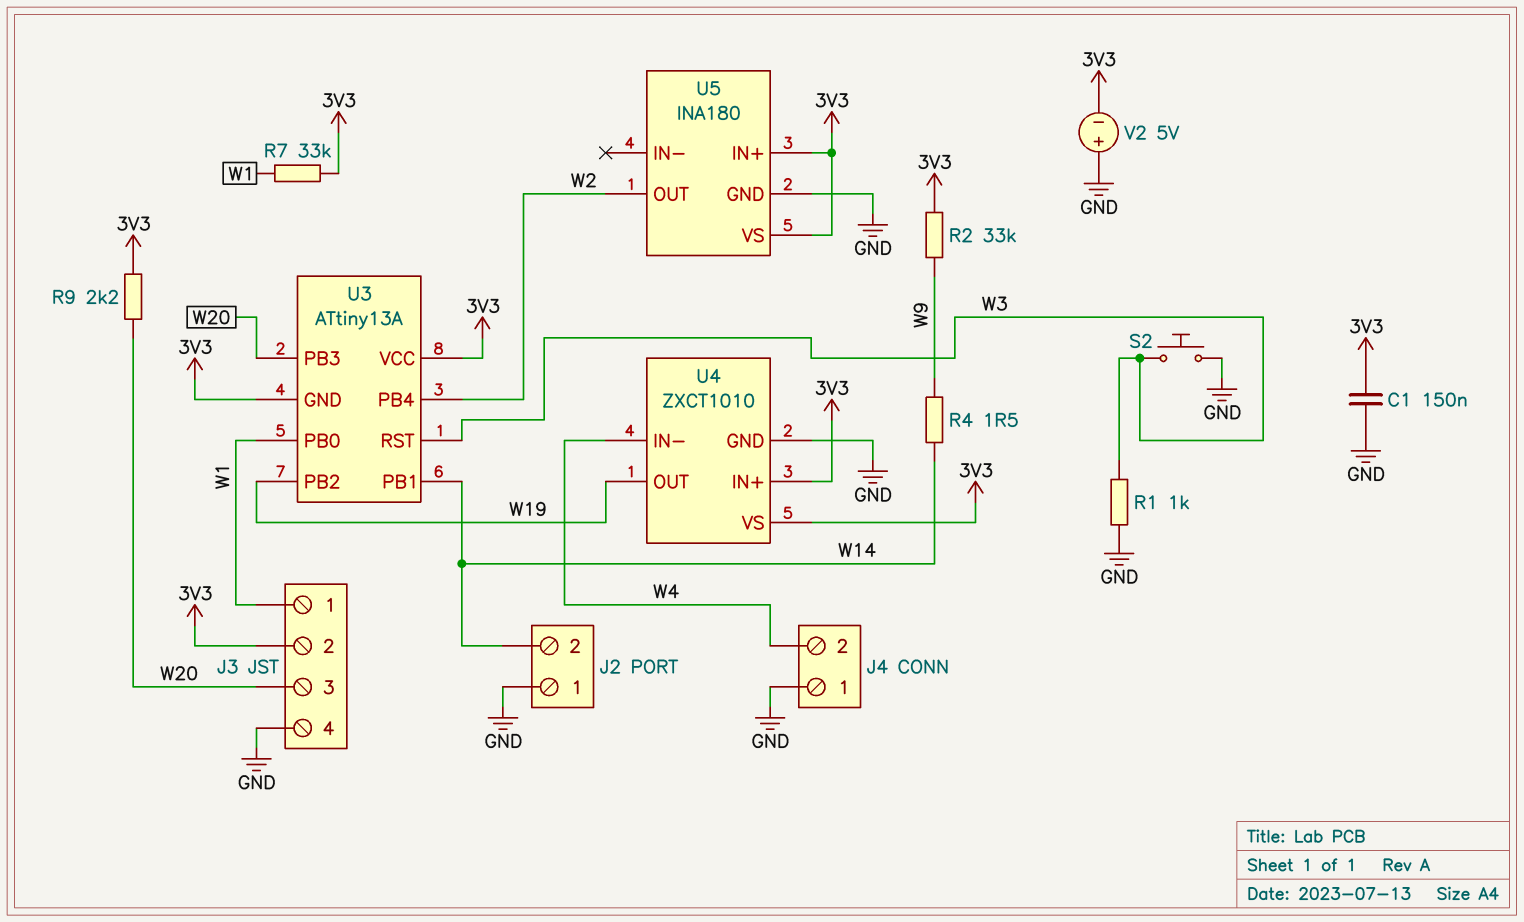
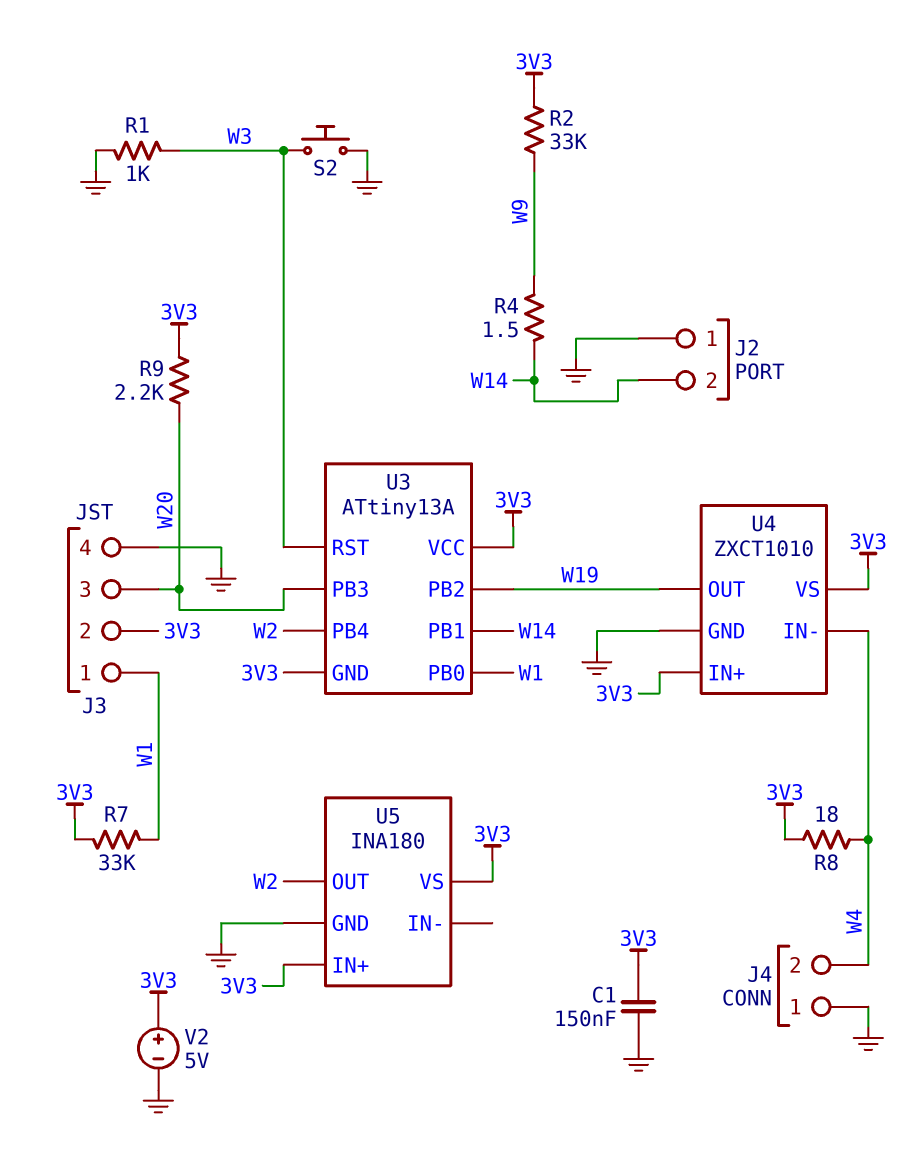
R8: none -> 18 (3V3, W4)
V2: 5V (plus GND, minus 3V3) -> 5V (plus 3V3, minus GND)

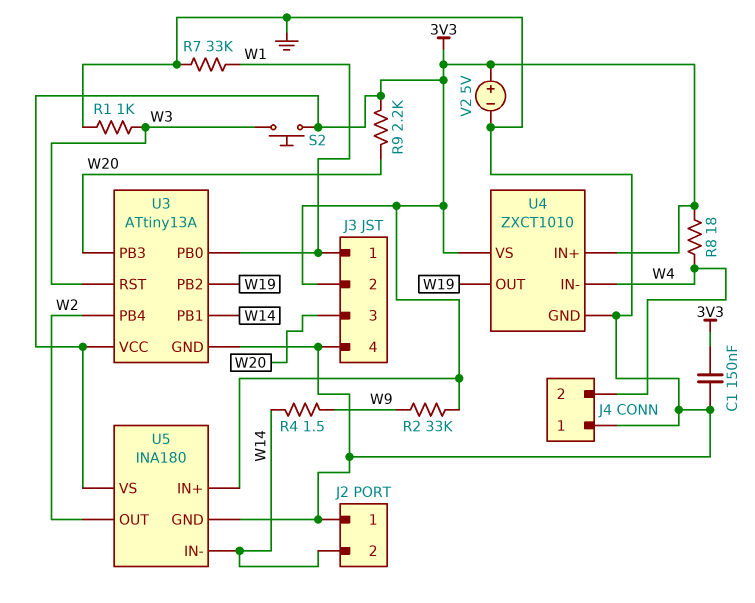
R7: 33k (3V3, W1) -> 33k (GND, W1)
S2: button (GND, W3) -> button (3V3, W3)
U3 pin GND: 3V3 -> GND
U5 pin IN-: none -> W14

